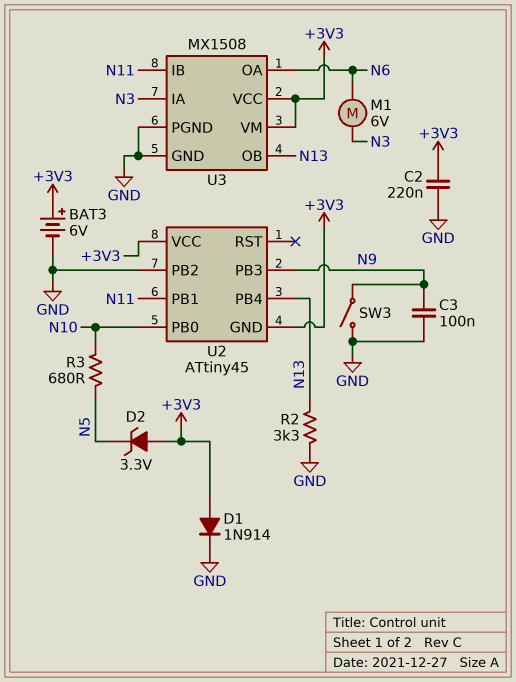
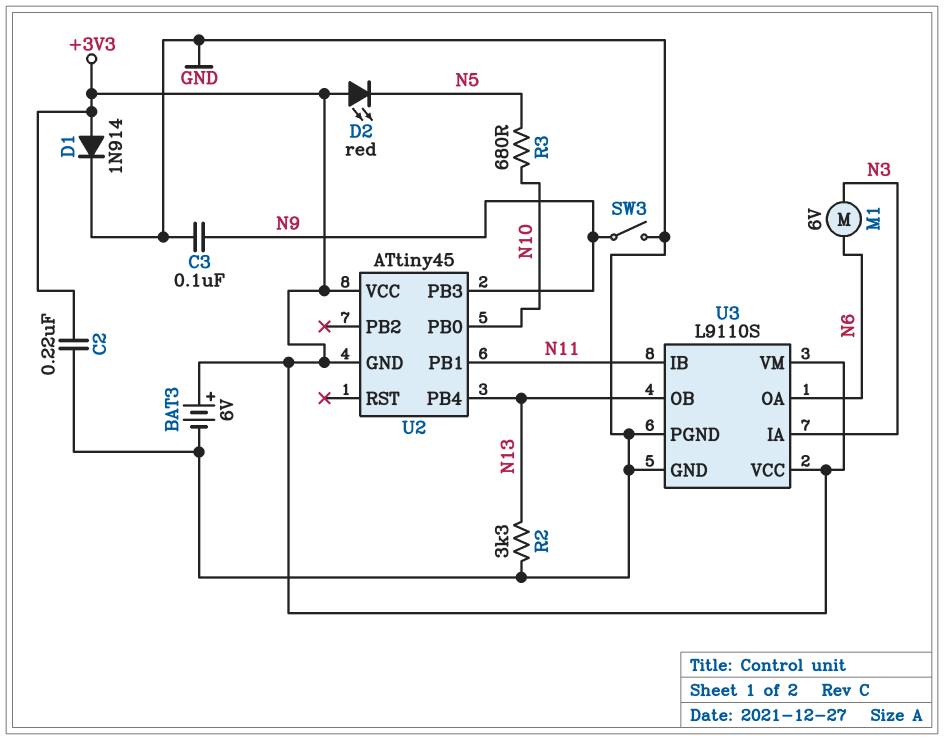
D2: zener 3.3V (A +3V3, K N5) -> LED red (A +3V3, K N5)
U2 pin PB2: GND -> none
U3: MX1508 -> L9110S

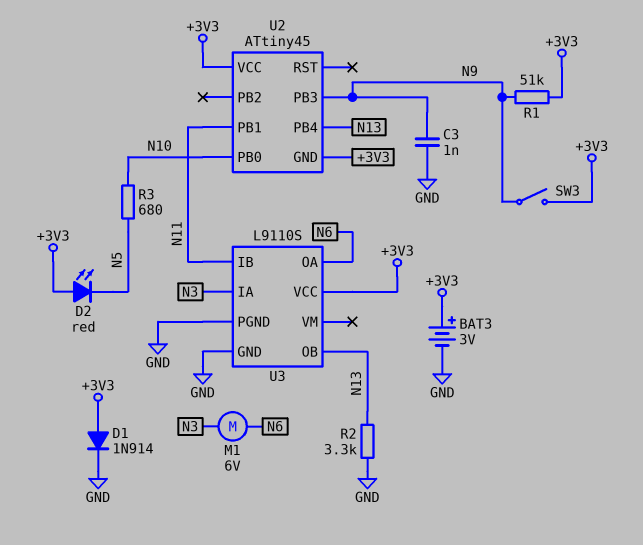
BAT3: 6V (plus +3V3, minus GND) -> 3V (plus +3V3, minus GND)
C2: 220nF (+3V3, GND) -> none
C3: 100nF (GND, N9) -> 1nF (GND, N9)
R1: none -> 51k (+3V3, N9)
SW3: switch (GND, N9) -> switch (+3V3, N9)
U3 pin VM: +3V3 -> none

